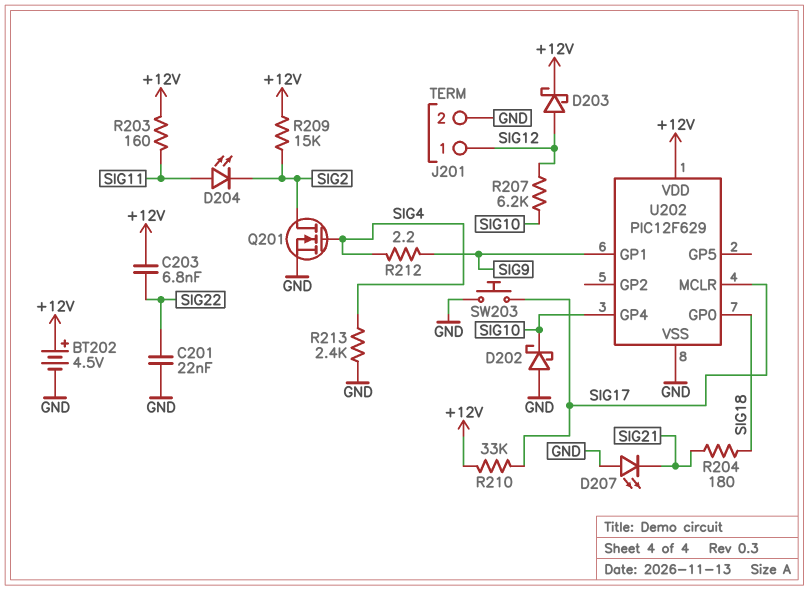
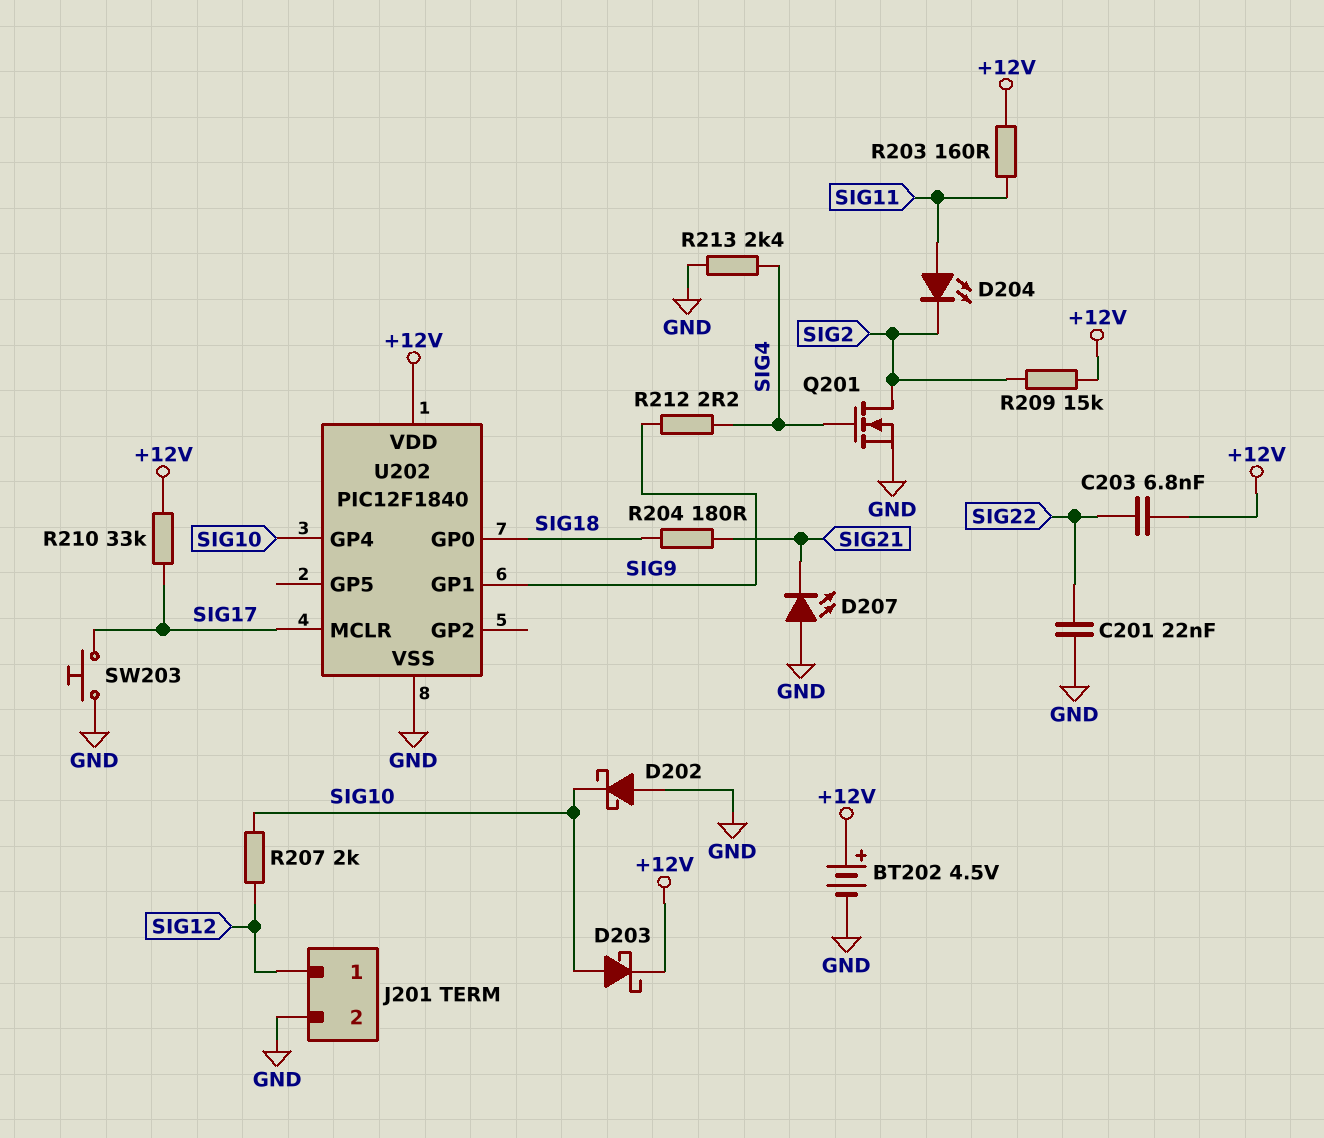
D203: schottky (A SIG12, K +12V) -> schottky (A SIG10, K +12V)
R207: 6.2k (SIG10, SIG12) -> 2k (SIG10, SIG12)
U202: PIC12F629 -> PIC12F1840

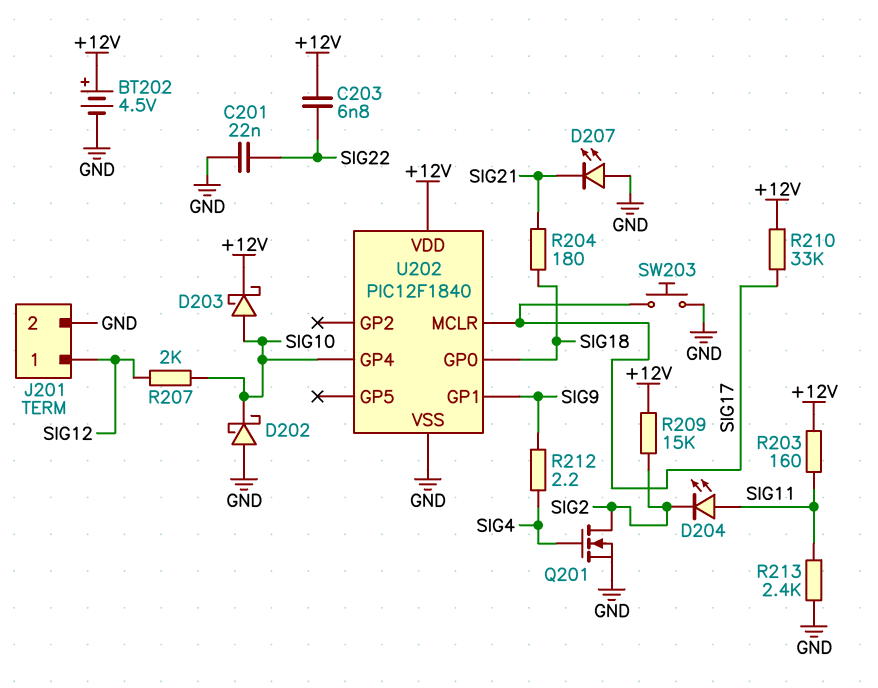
R213: 2.4k (GND, SIG4) -> 2.4k (GND, SIG11)

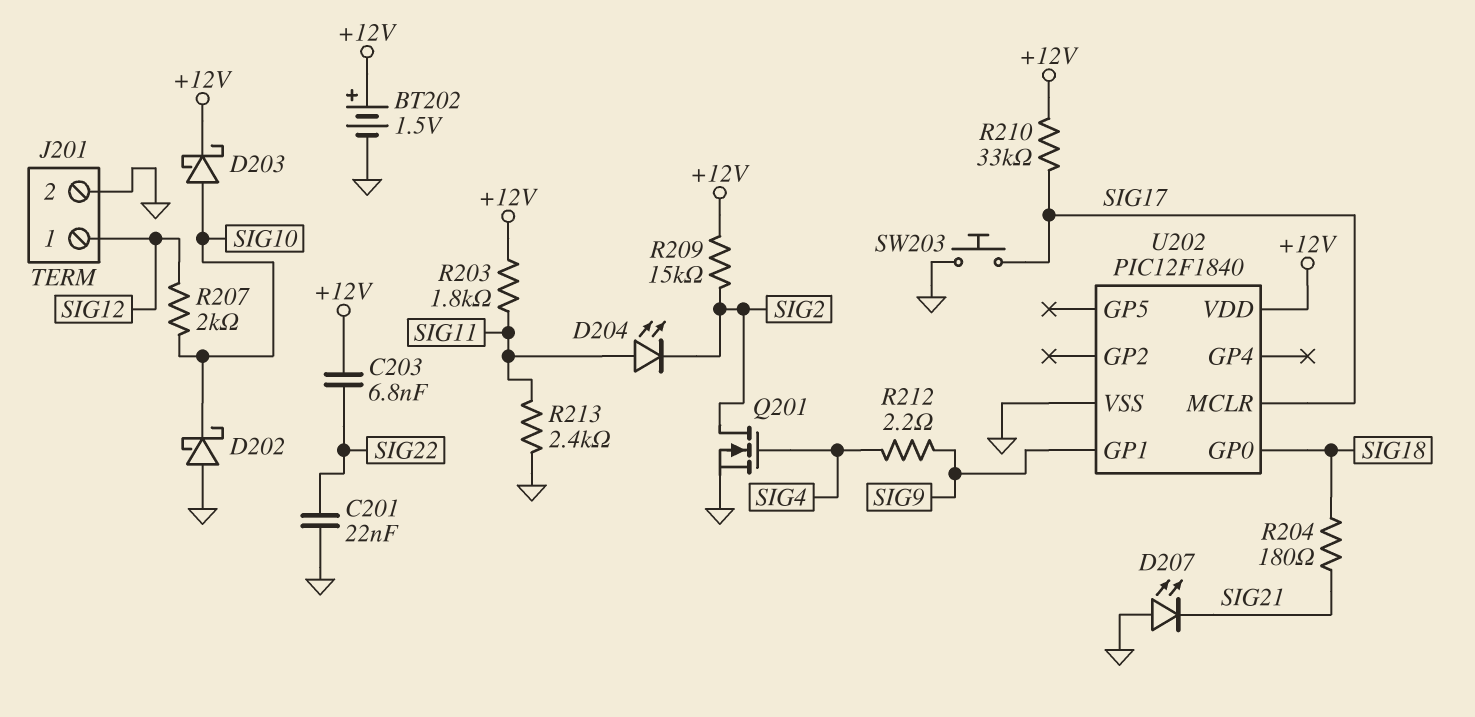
BT202: 4.5V (plus +12V, minus GND) -> 1.5V (plus +12V, minus GND)
R203: 160 (+12V, SIG11) -> 1.8k (+12V, SIG11)
U202 pin GP4: SIG10 -> none

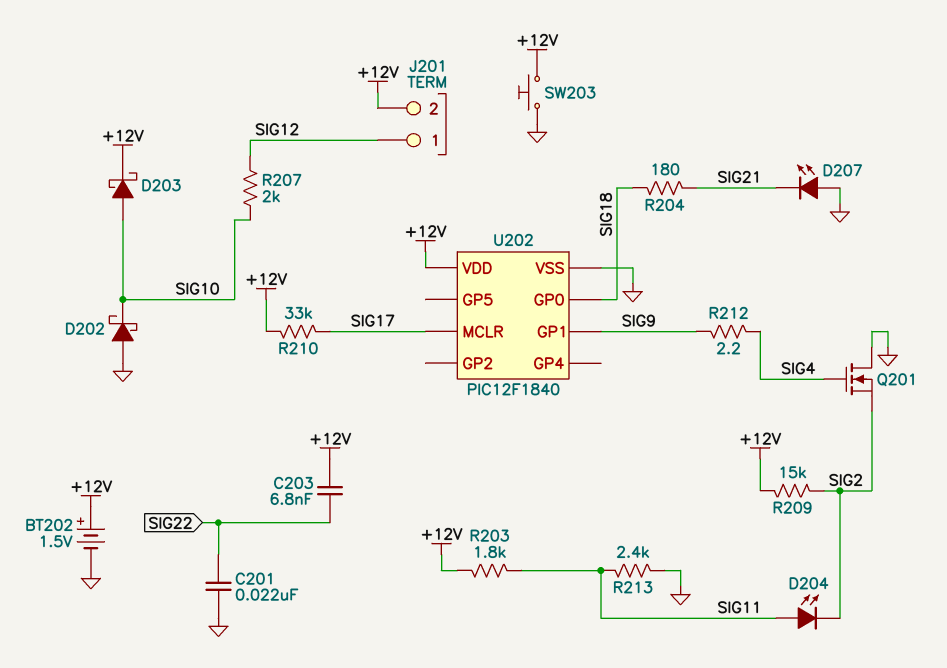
J201 pin 2: GND -> +12V
Q201: NMOS (G SIG4, D SIG2, S GND) -> NMOS (G SIG4, D GND, S SIG2)
SW203: button (GND, SIG17) -> button (+12V, GND)

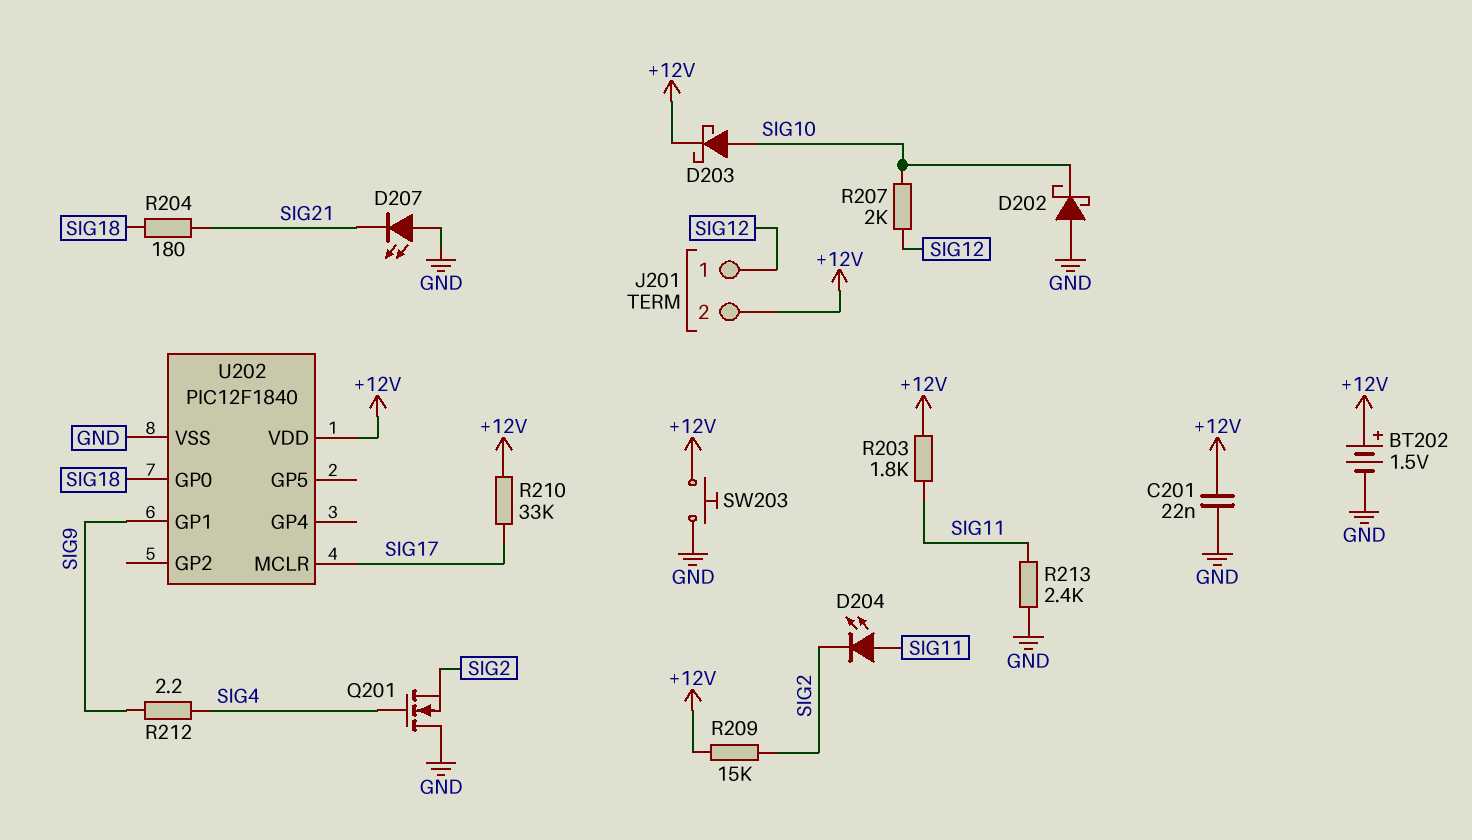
C201: 22nF (GND, SIG22) -> 22nF (+12V, GND)
C203: 6.8nF (+12V, SIG22) -> none

